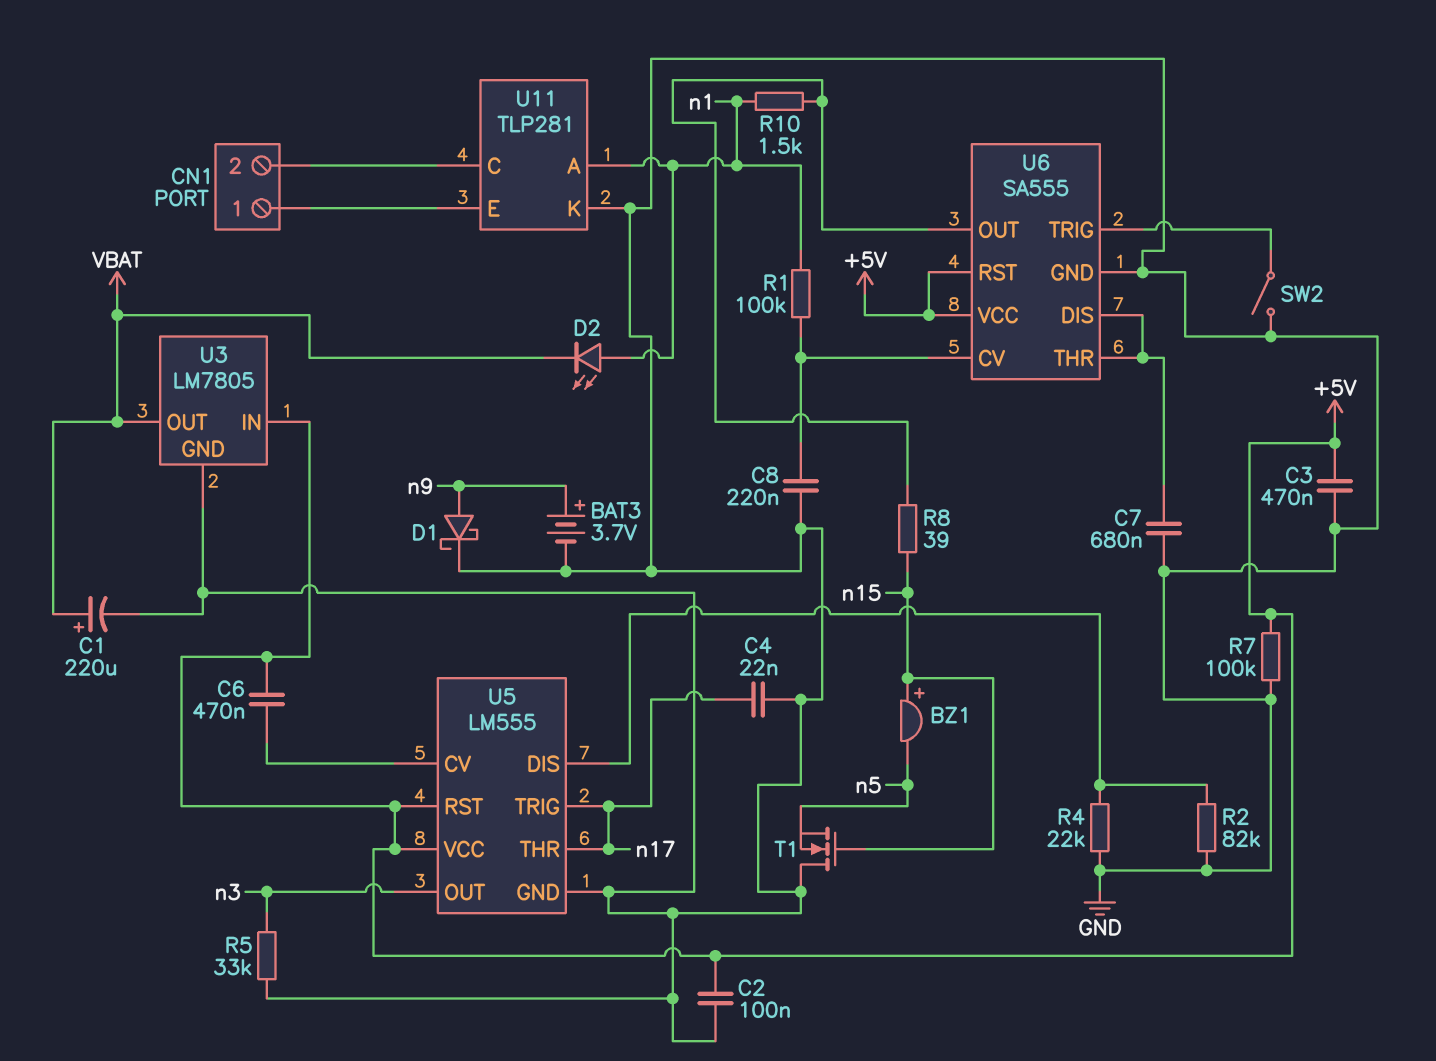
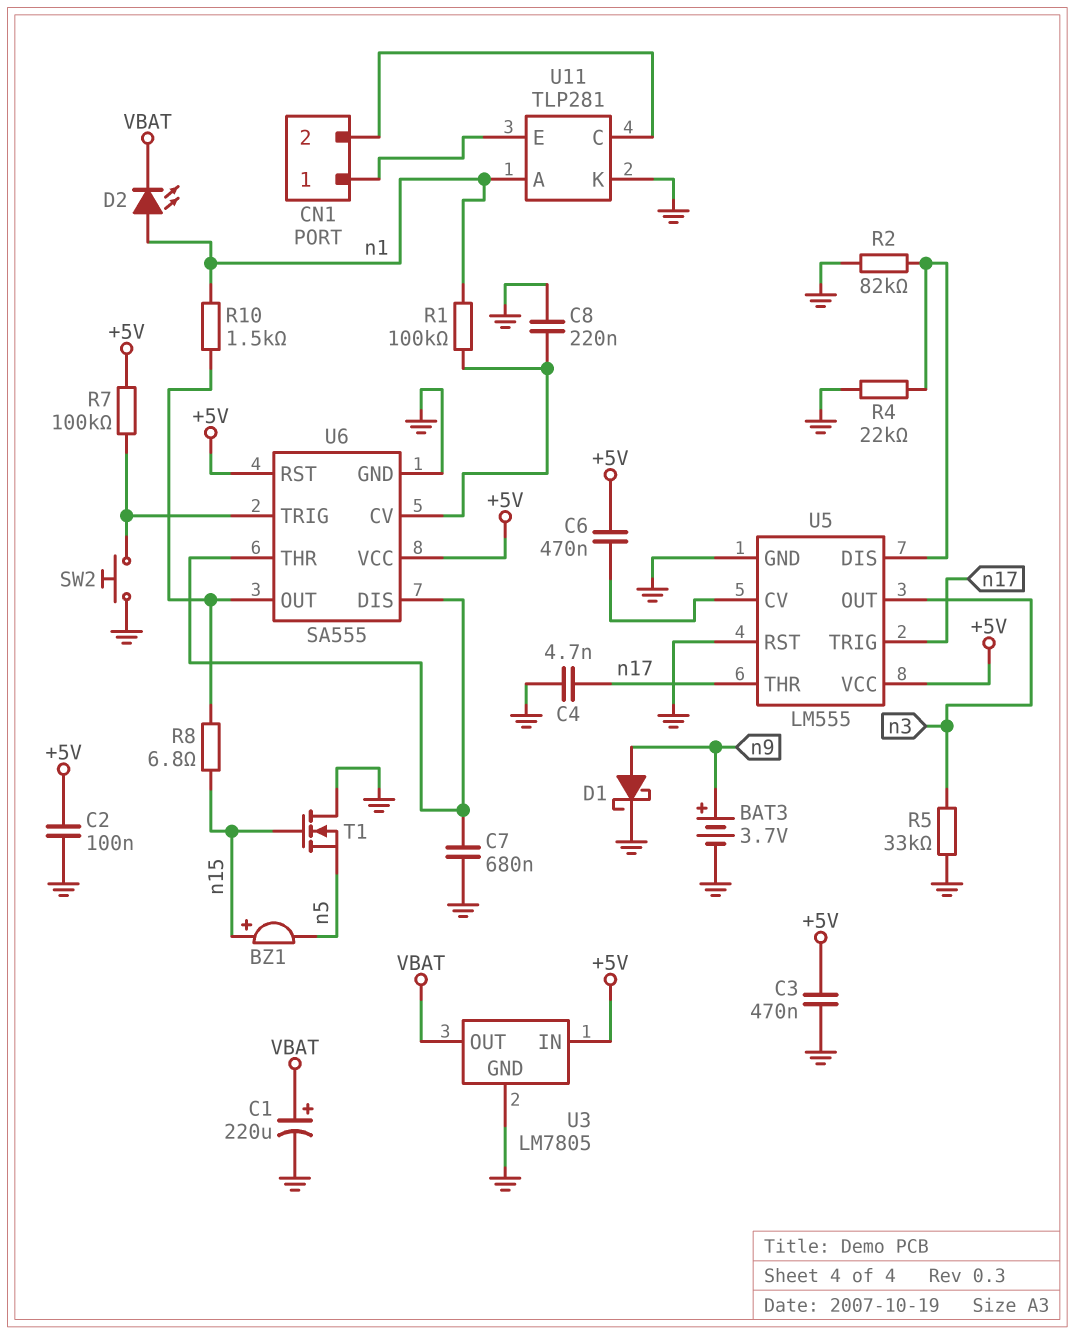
C4: 22nF (GND, n17) -> 4.7nF (GND, n17)
R7: 100k (+5V, GND) -> 100k (+5V, U6/TRIG)
R8: 39 (U6/OUT, n15) -> 6.8 (U6/OUT, n15)
SW2: switch (GND, U6/TRIG) -> button (GND, U6/TRIG)
U5 pin RST: +5V -> GND

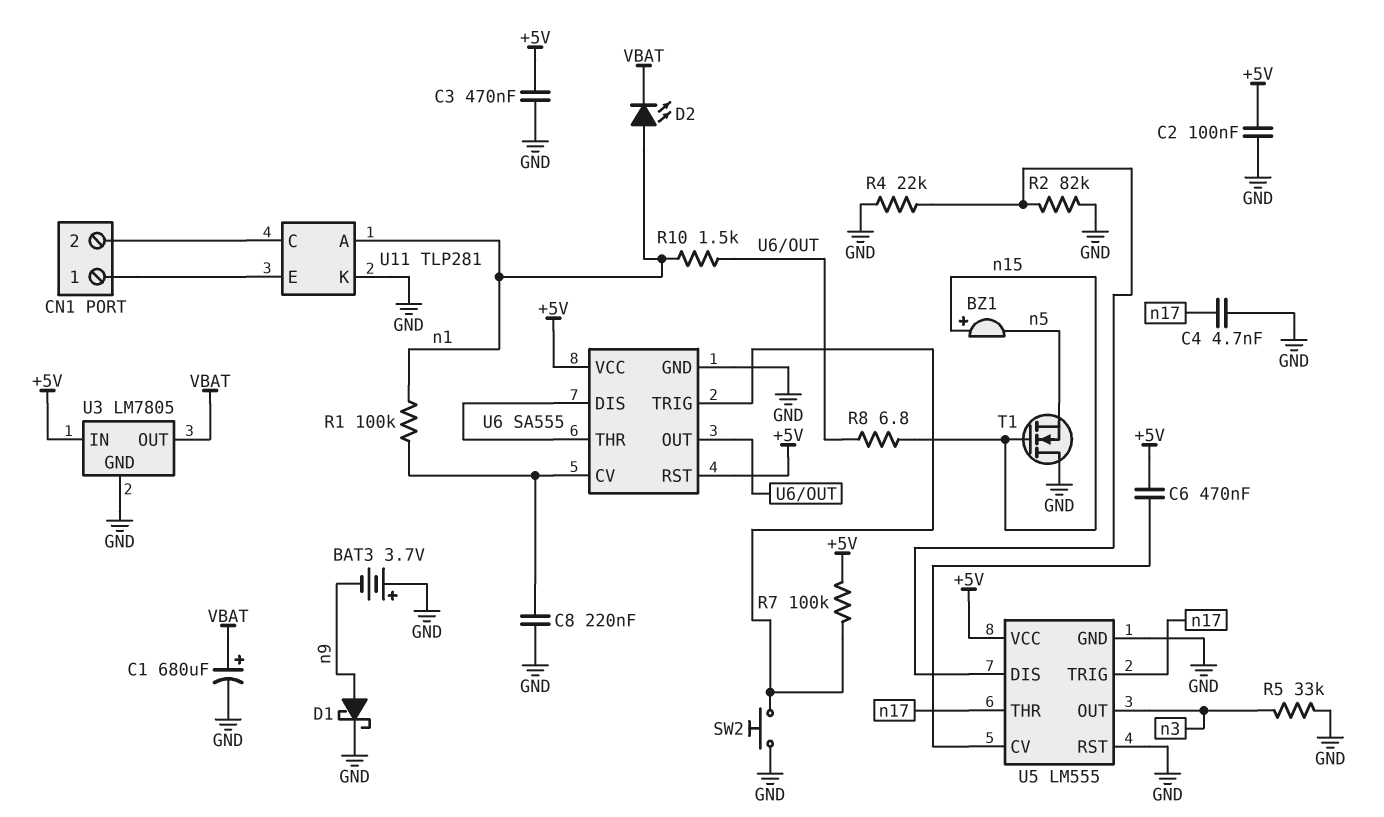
BAT3: 3.7V (plus n9, minus GND) -> 3.7V (plus GND, minus n9)
C1: 220uF (plus VBAT, minus GND) -> 680uF (plus VBAT, minus GND)
C7: 680nF (GND, U6/DIS) -> none

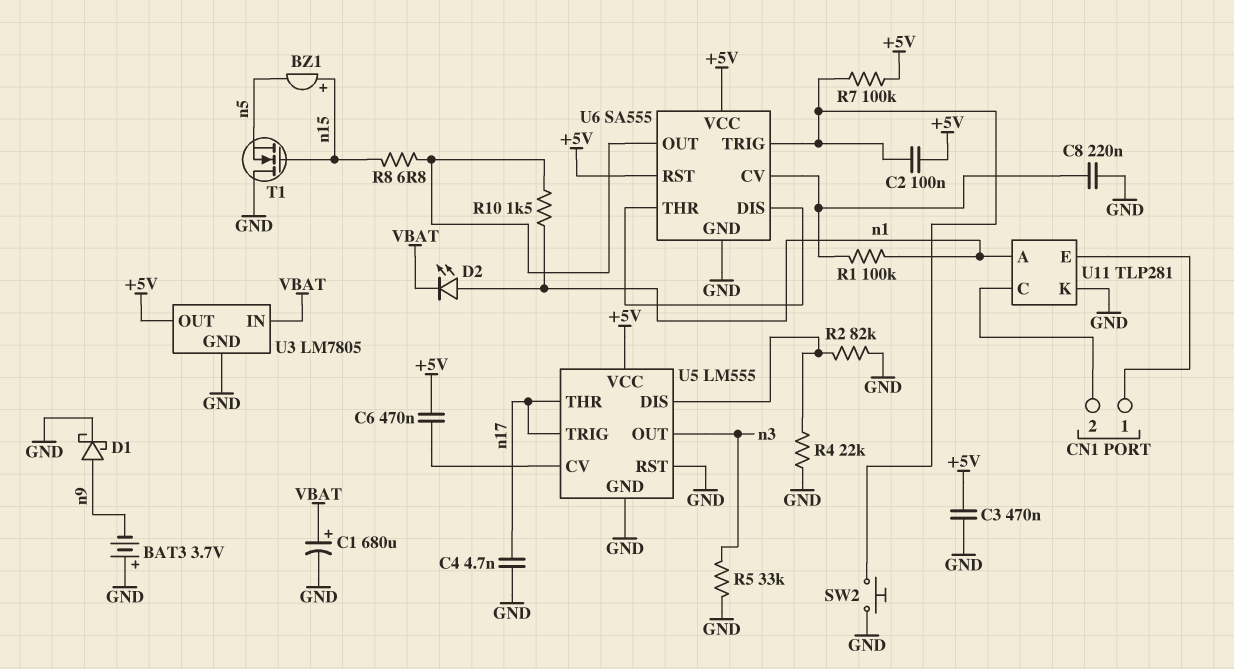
C2: 100nF (+5V, GND) -> 100nF (+5V, U6/TRIG)
U3 pin IN: +5V -> VBAT
U3 pin OUT: VBAT -> +5V

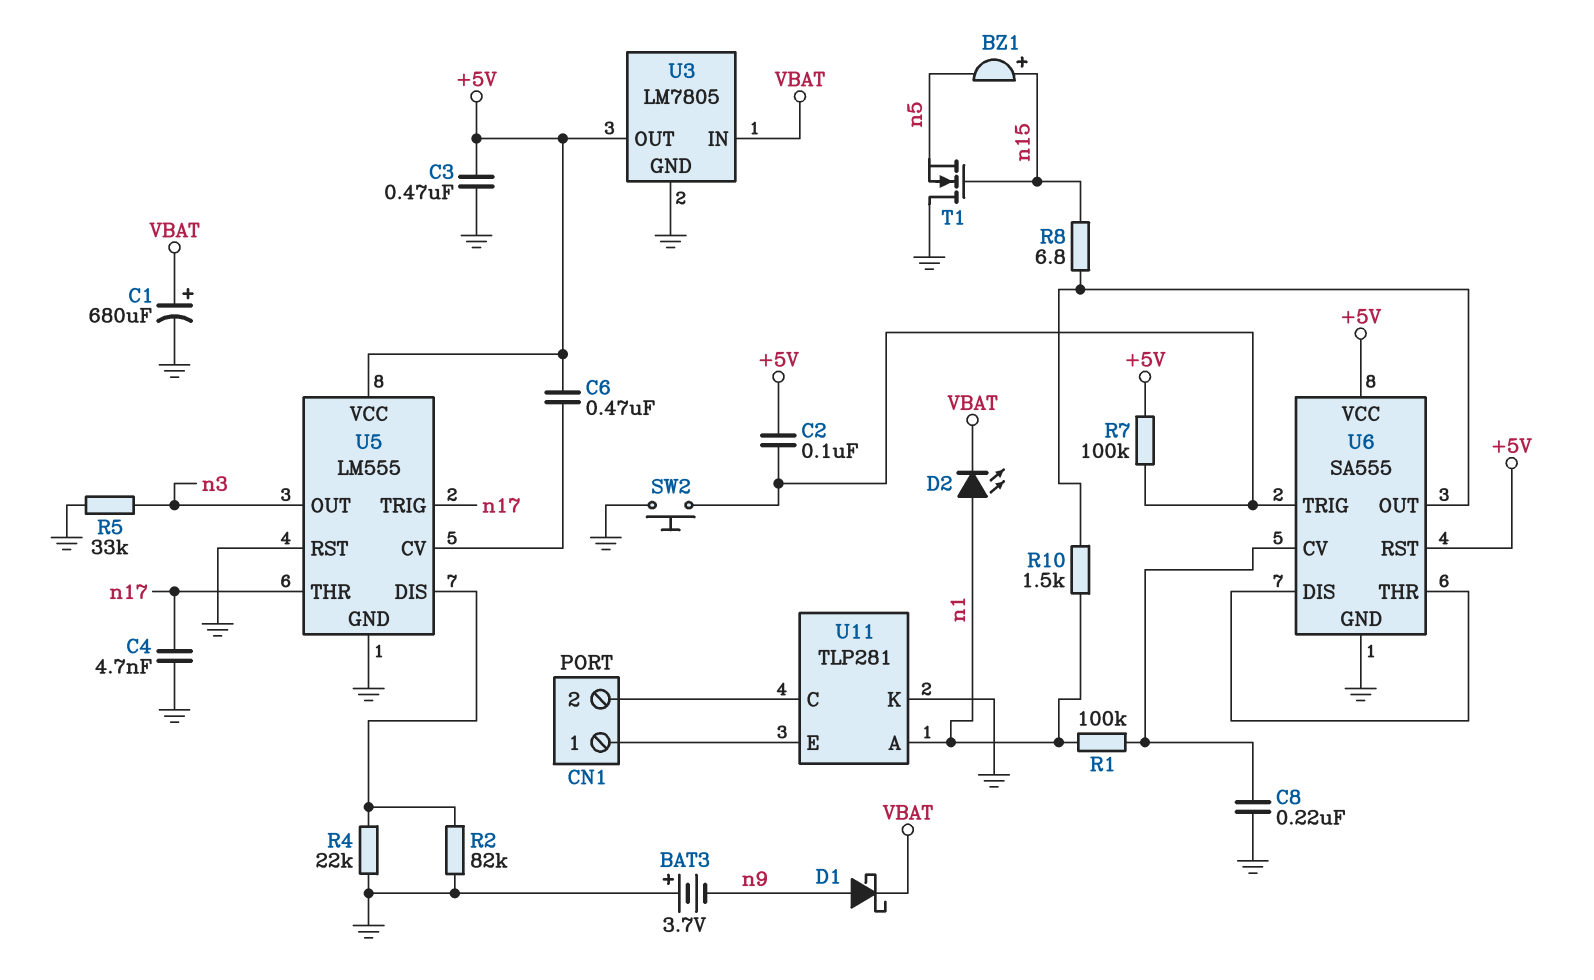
D1: schottky (A n9, K GND) -> schottky (A n9, K VBAT)

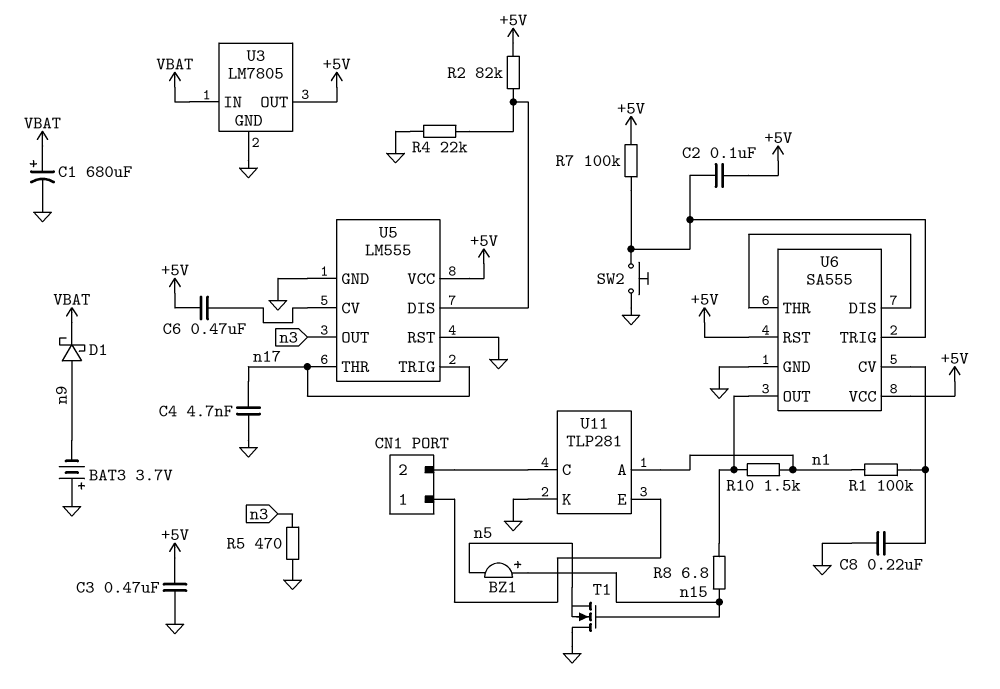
D2: LED (A n1, K VBAT) -> none
R2: 82k (GND, U5/DIS) -> 82k (+5V, U5/DIS)
R5: 33k (GND, n3) -> 470 (GND, n3)

